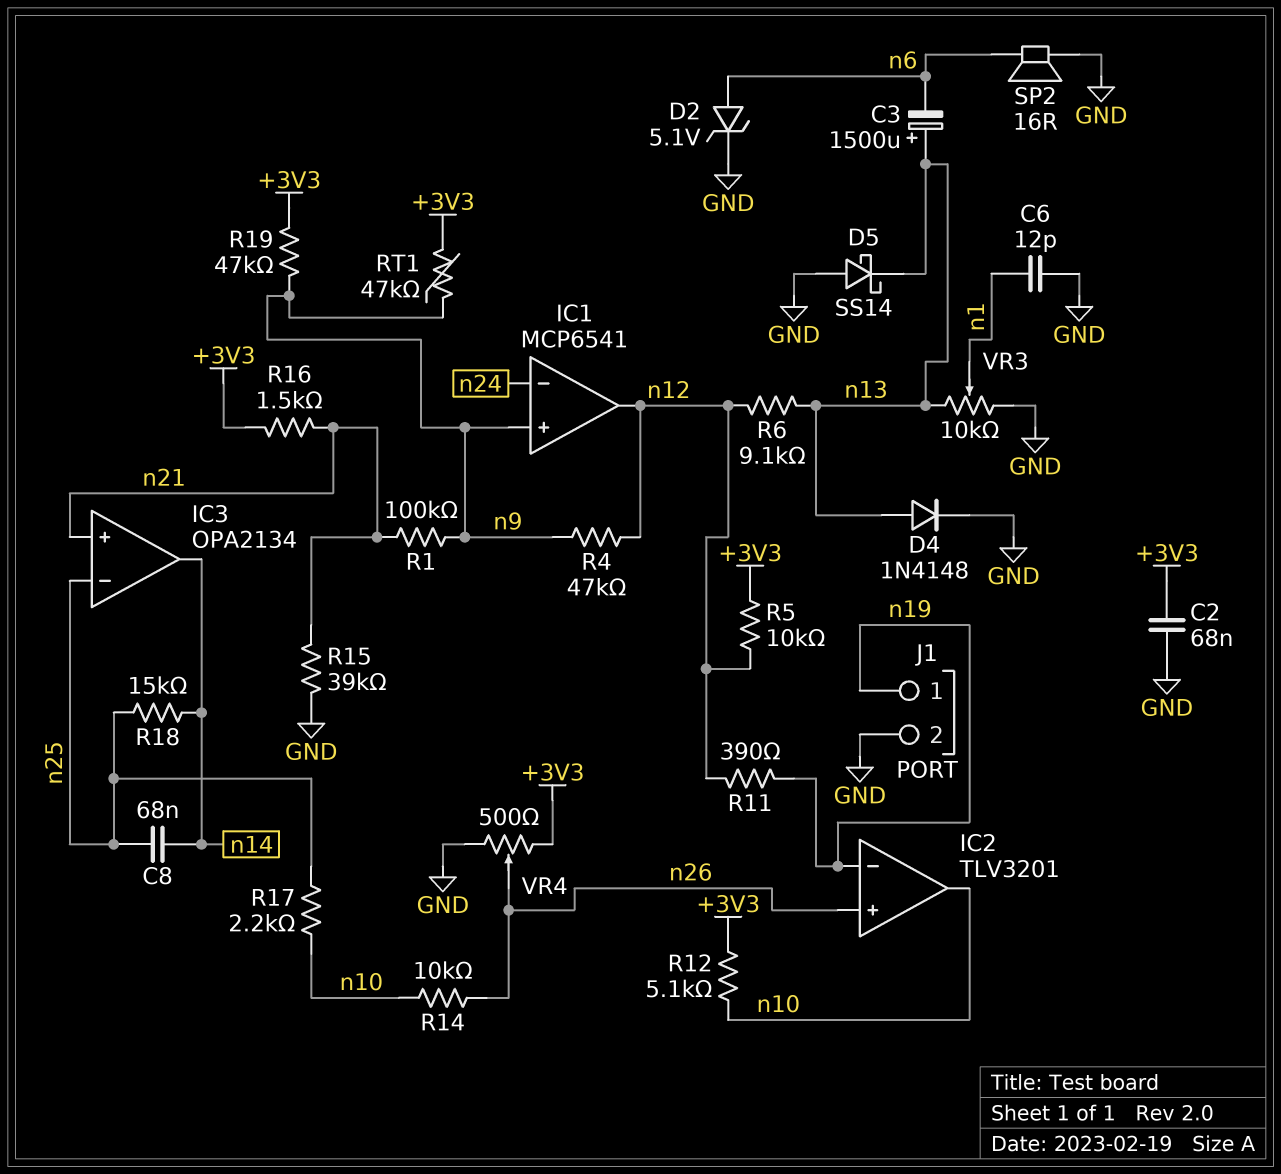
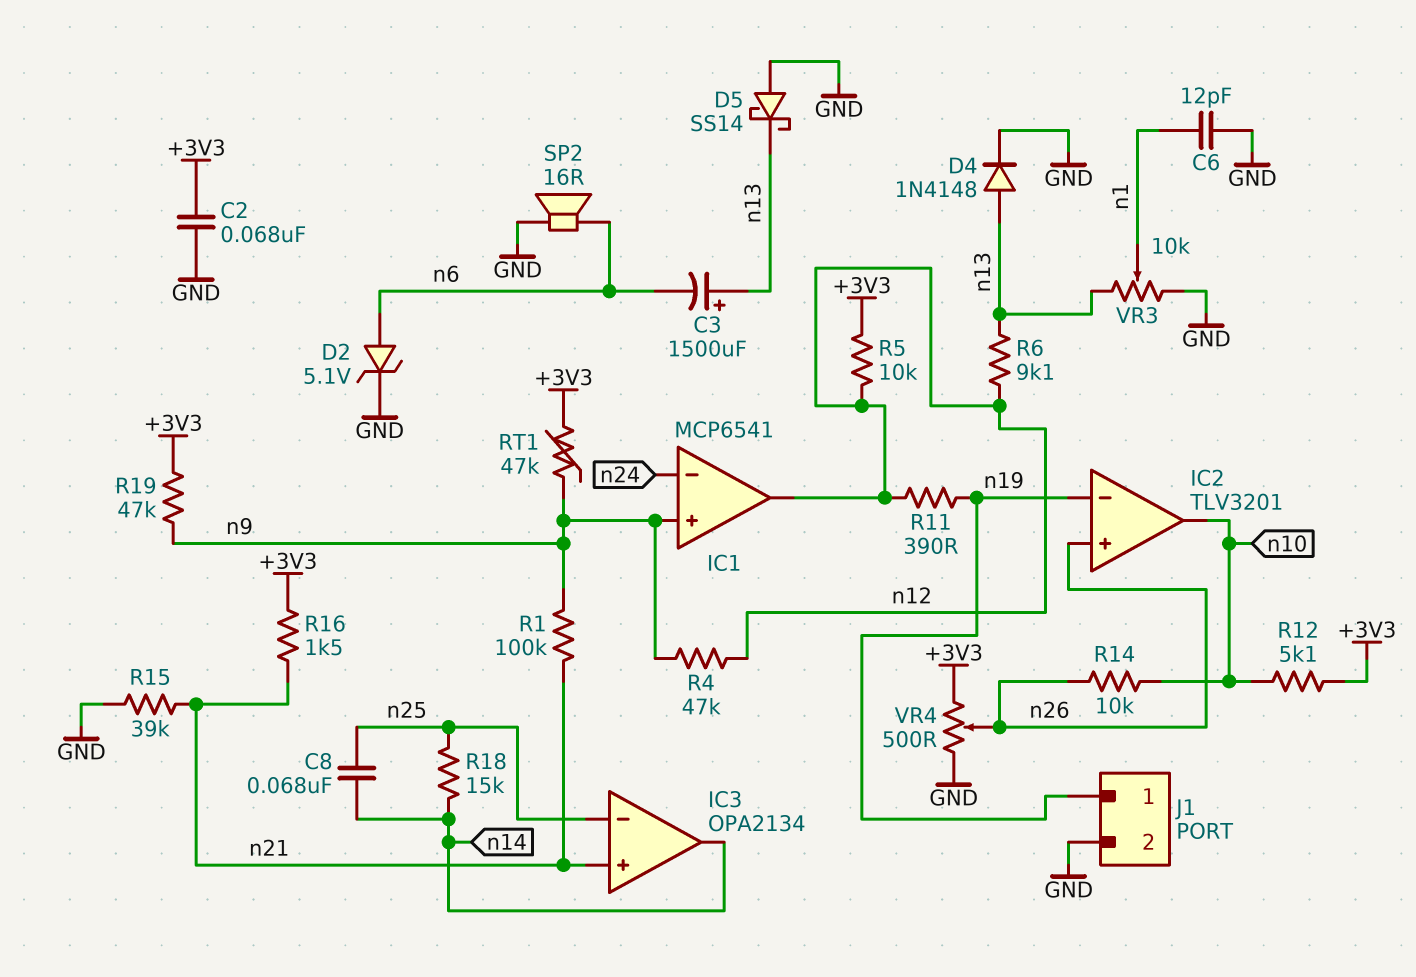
R17: 2.2k (n10, n25) -> none

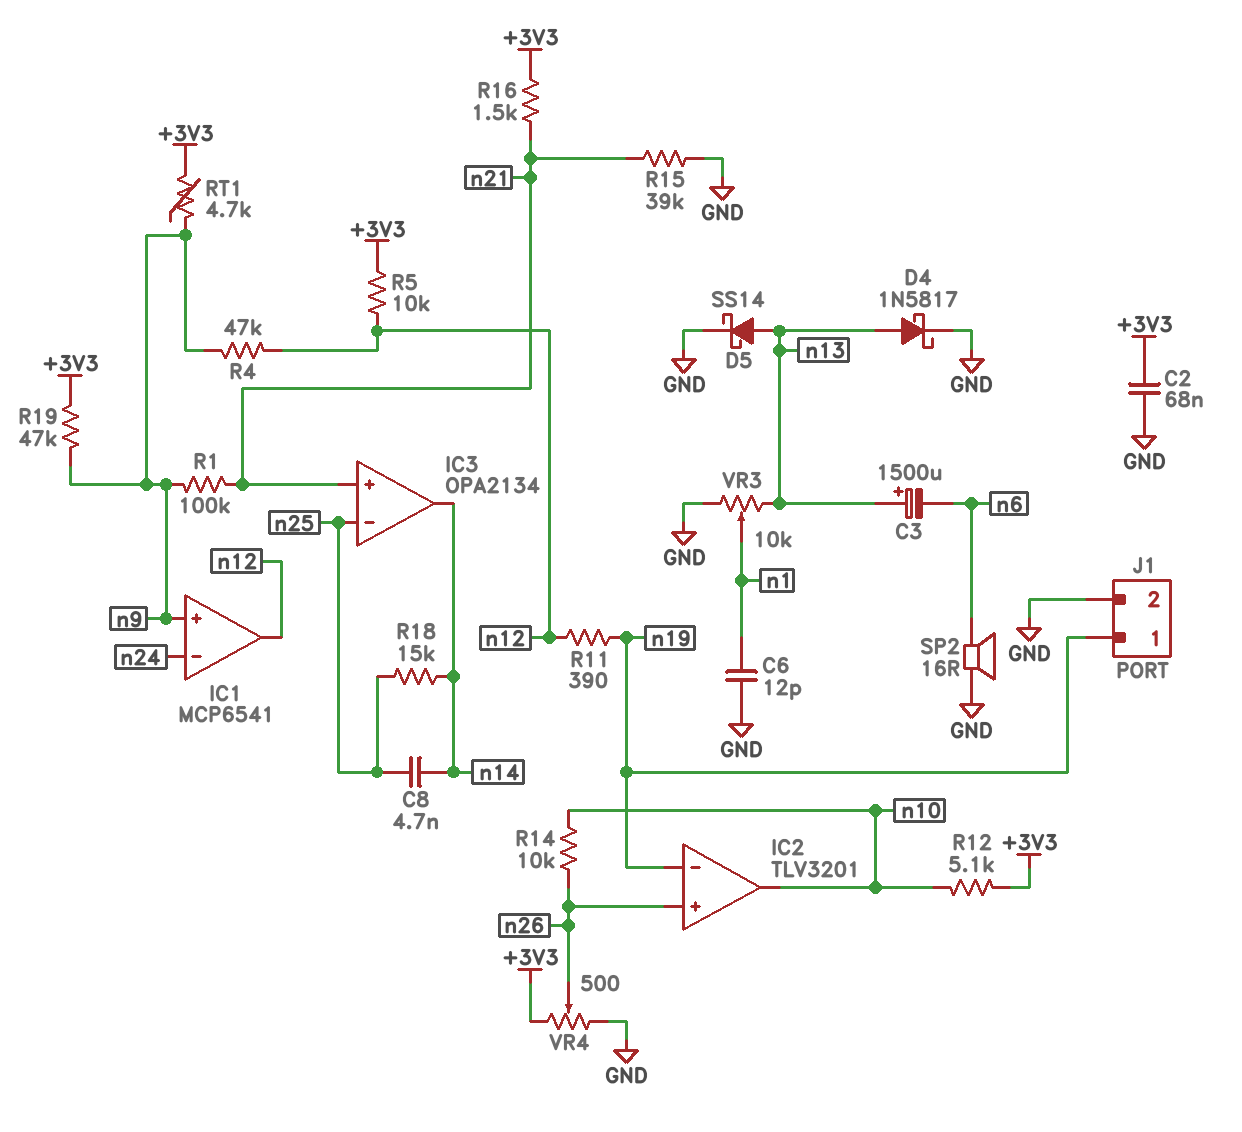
C8: 68nF (n14, n25) -> 4.7nF (n14, n25)
D2: zener 5.1V (A n6, K GND) -> none
D4: diode 1N4148 (A n13, K GND) -> schottky 1N5817 (A n13, K GND)
D5: schottky SS14 (A GND, K n13) -> schottky SS14 (A n13, K GND)
R6: 9.1k (n12, n13) -> none
RT1: 47k (+3V3, n9) -> 4.7k (+3V3, n9)

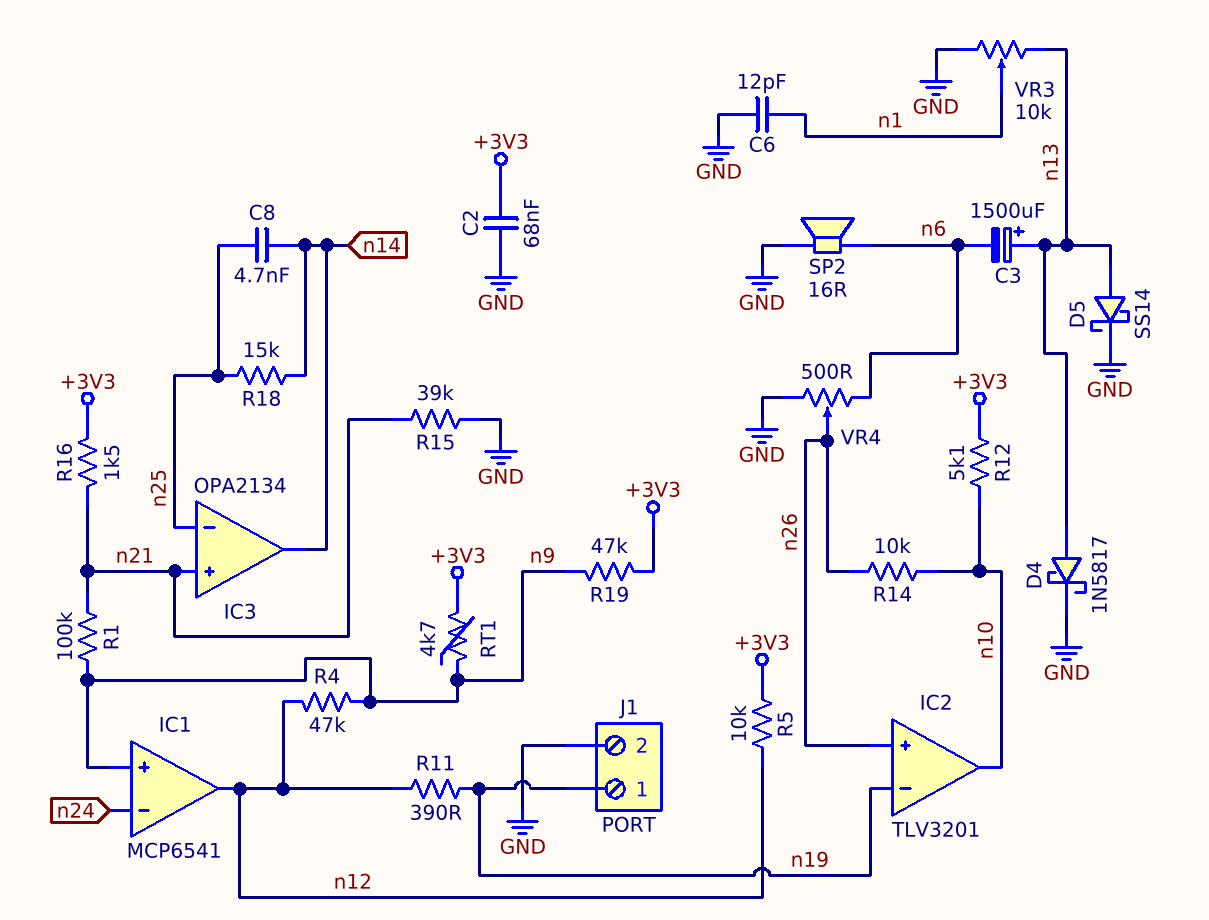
VR4: 500 (+3V3, GND, wiper n26) -> 500 (GND, n6, wiper n26)

